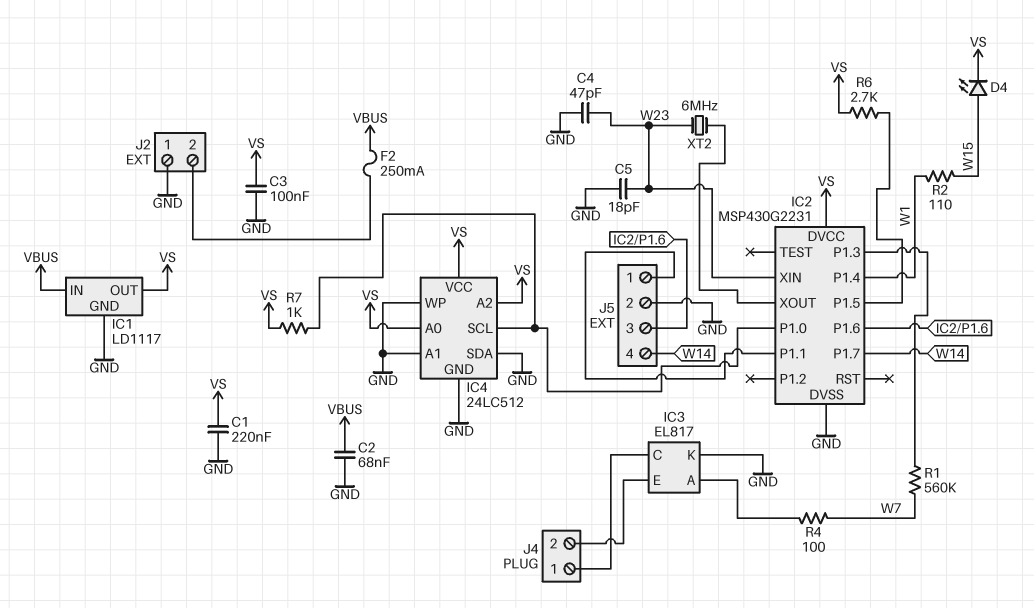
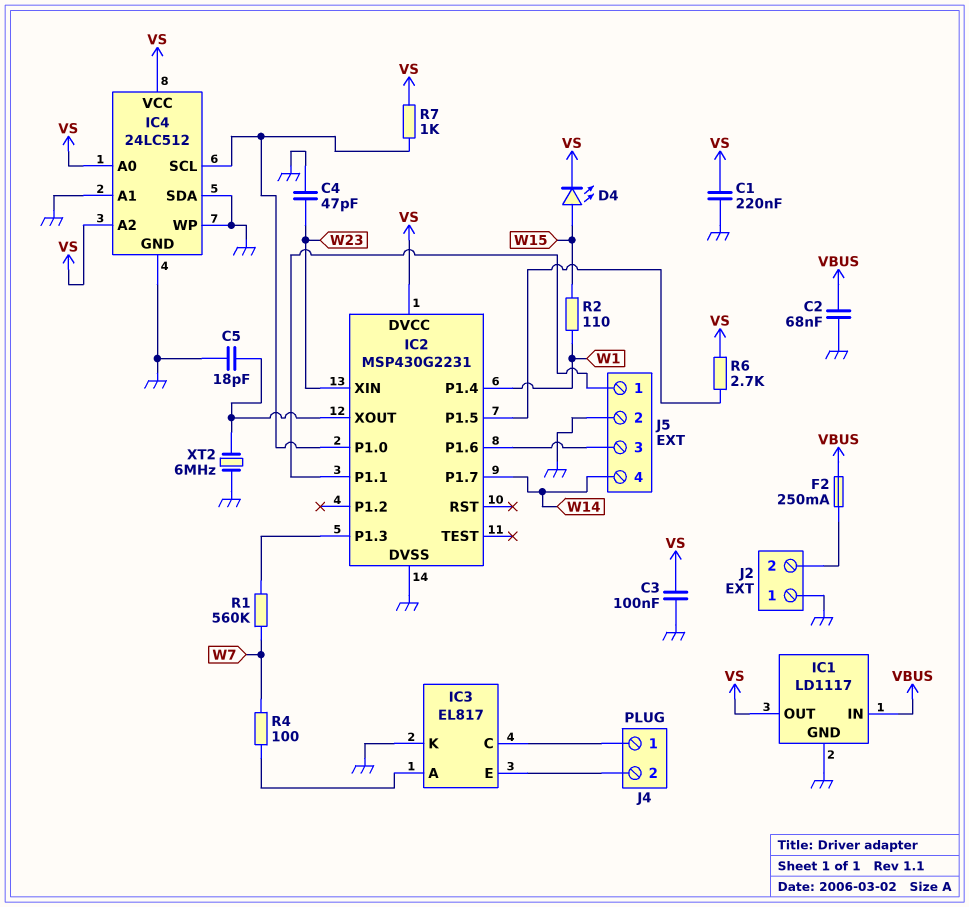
C5: 18pF (GND, W23) -> 18pF (GND, IC2/XOUT)
XT2: 6MHz (IC2/XOUT, W23) -> 6MHz (GND, IC2/XOUT)

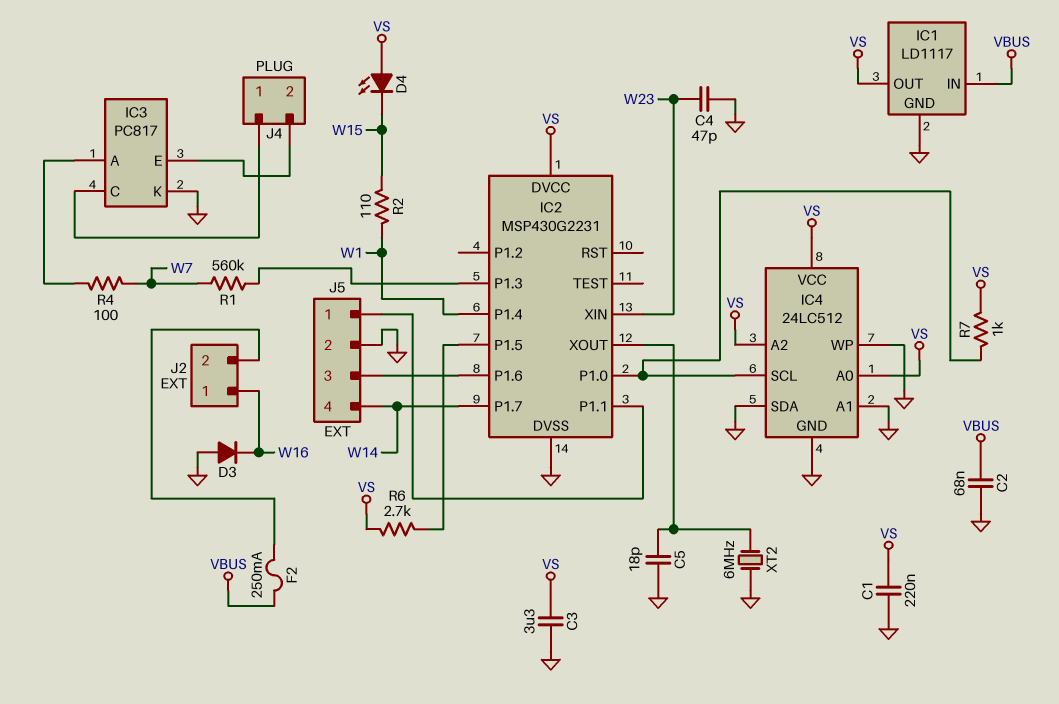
C3: 100nF (GND, VS) -> 3.3uF (GND, VS)
D3: none -> diode (A GND, K W16)
D4: LED (A W15, K VS) -> LED (A VS, K W15)
IC3: EL817 -> PC817
J2 pin 1: GND -> W16

